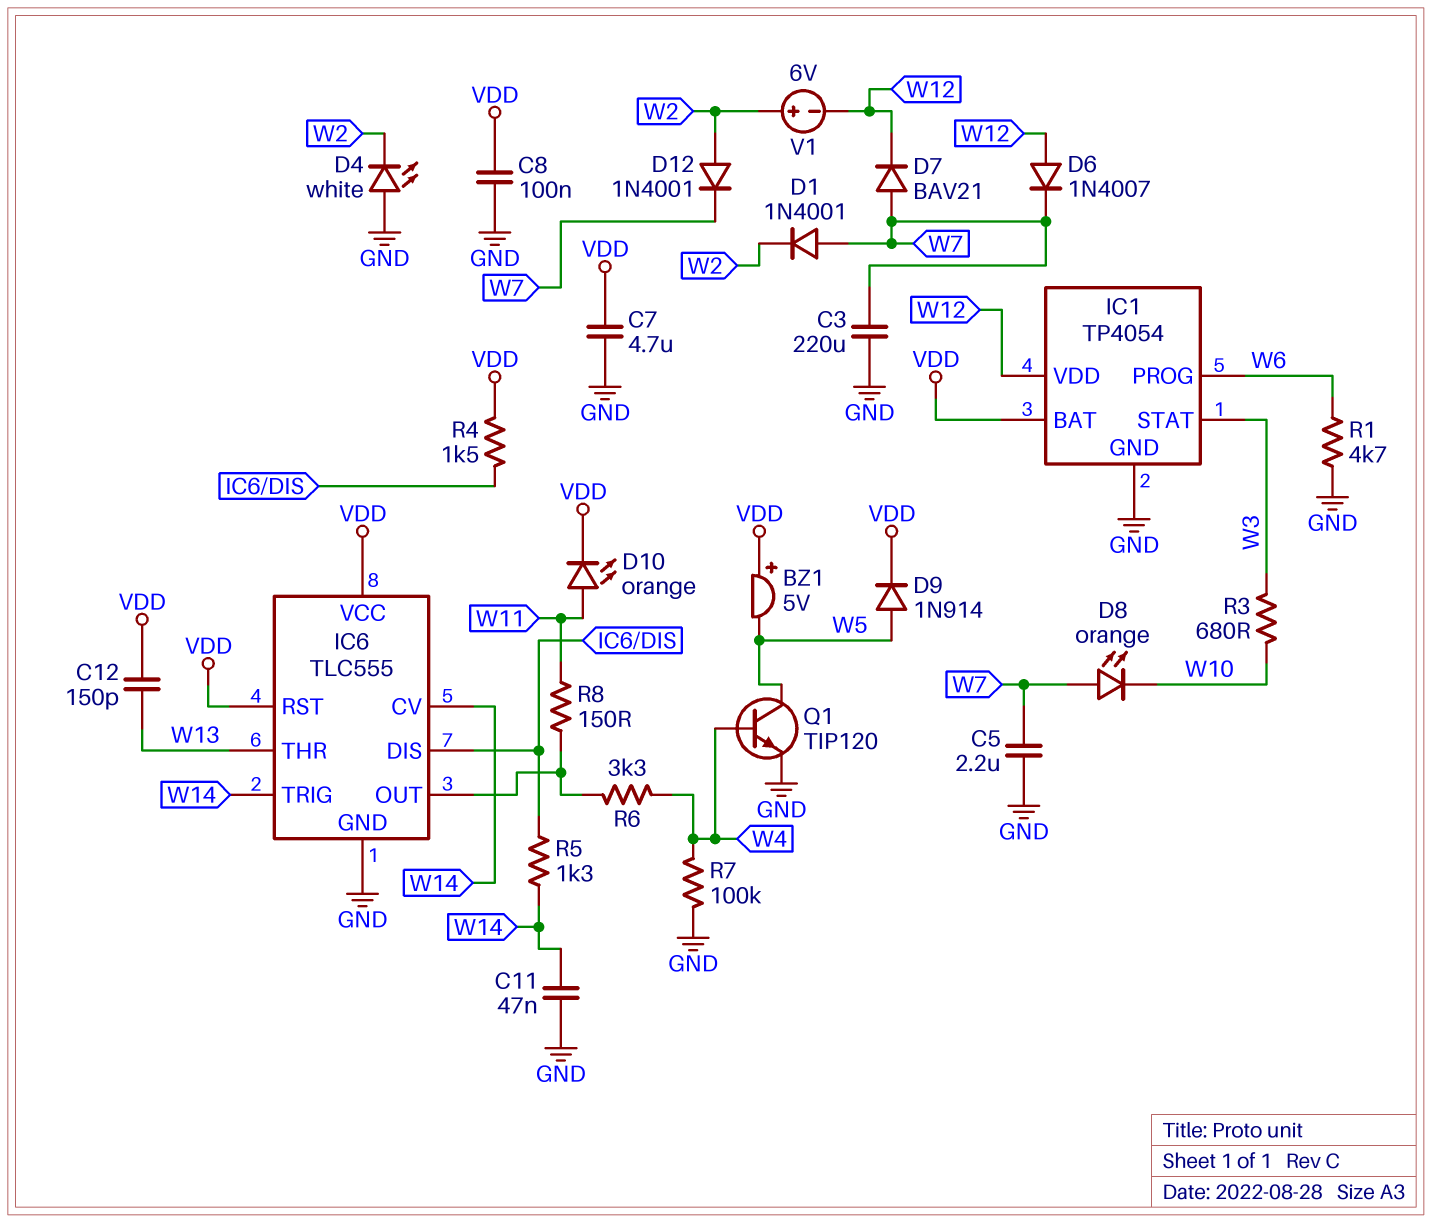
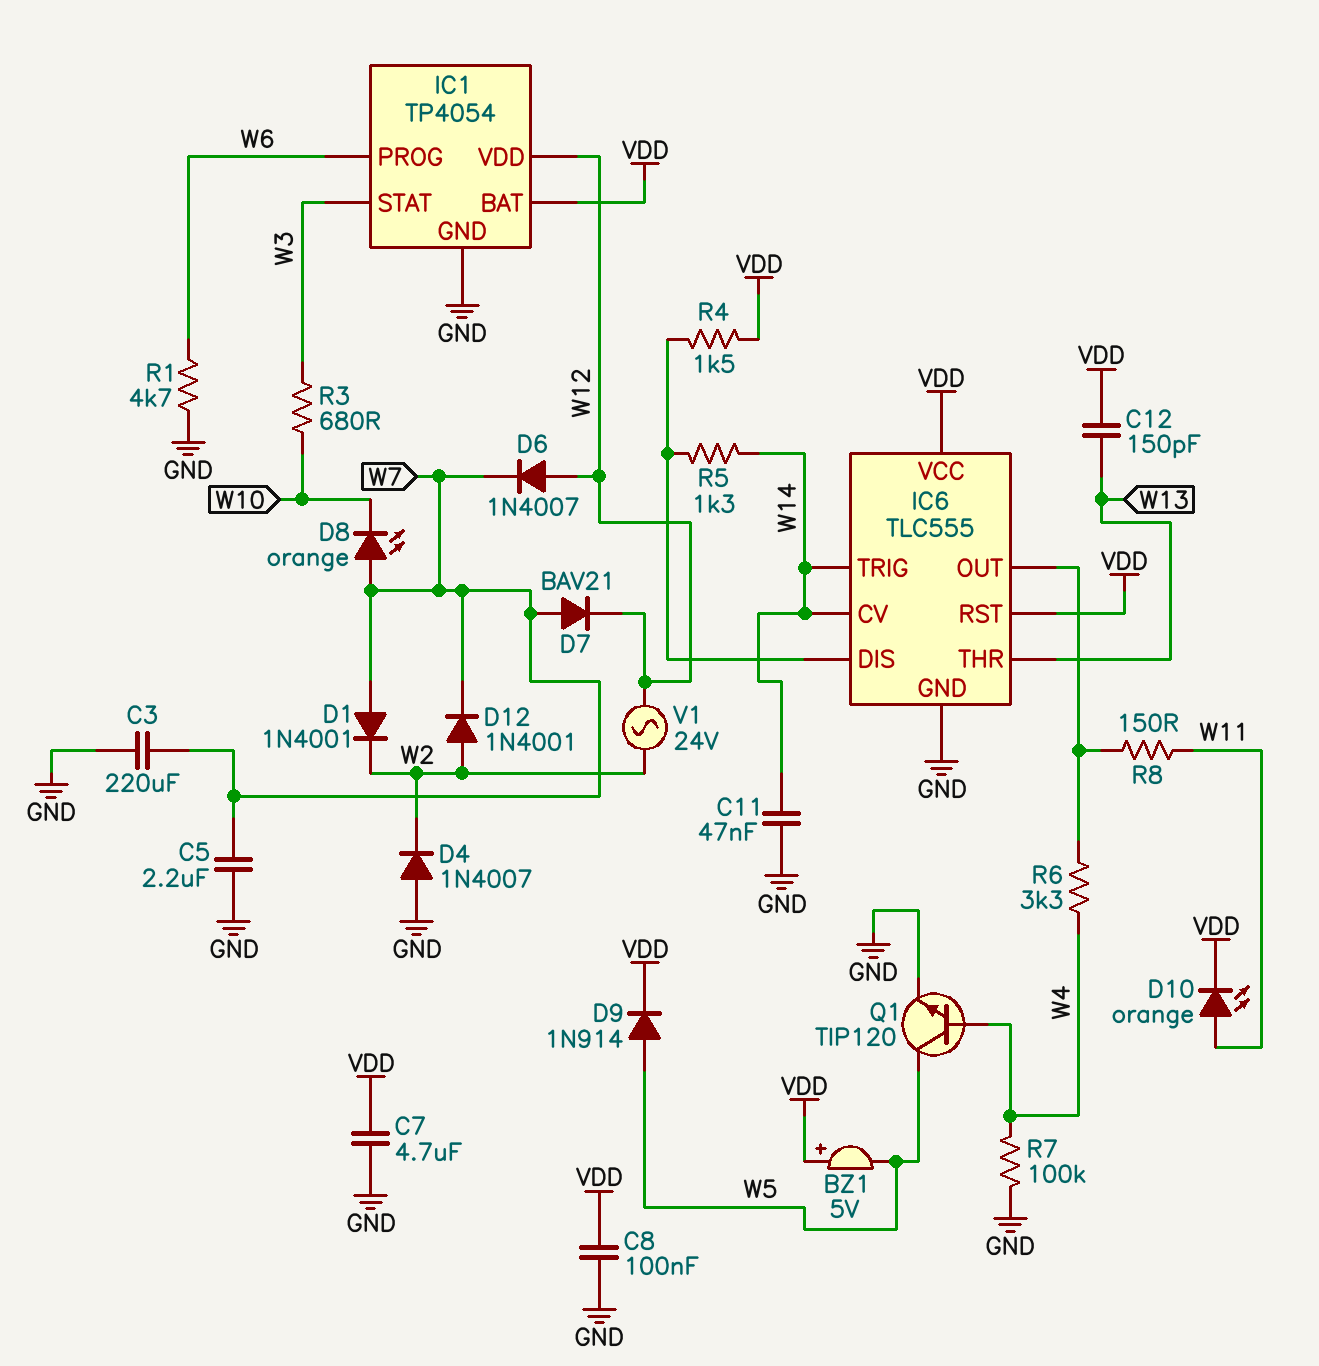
D4: LED white (A GND, K W2) -> diode 1N4007 (A GND, K W2)
V1: 6V (plus W2, minus W12) -> AC 24V (W2, W12)

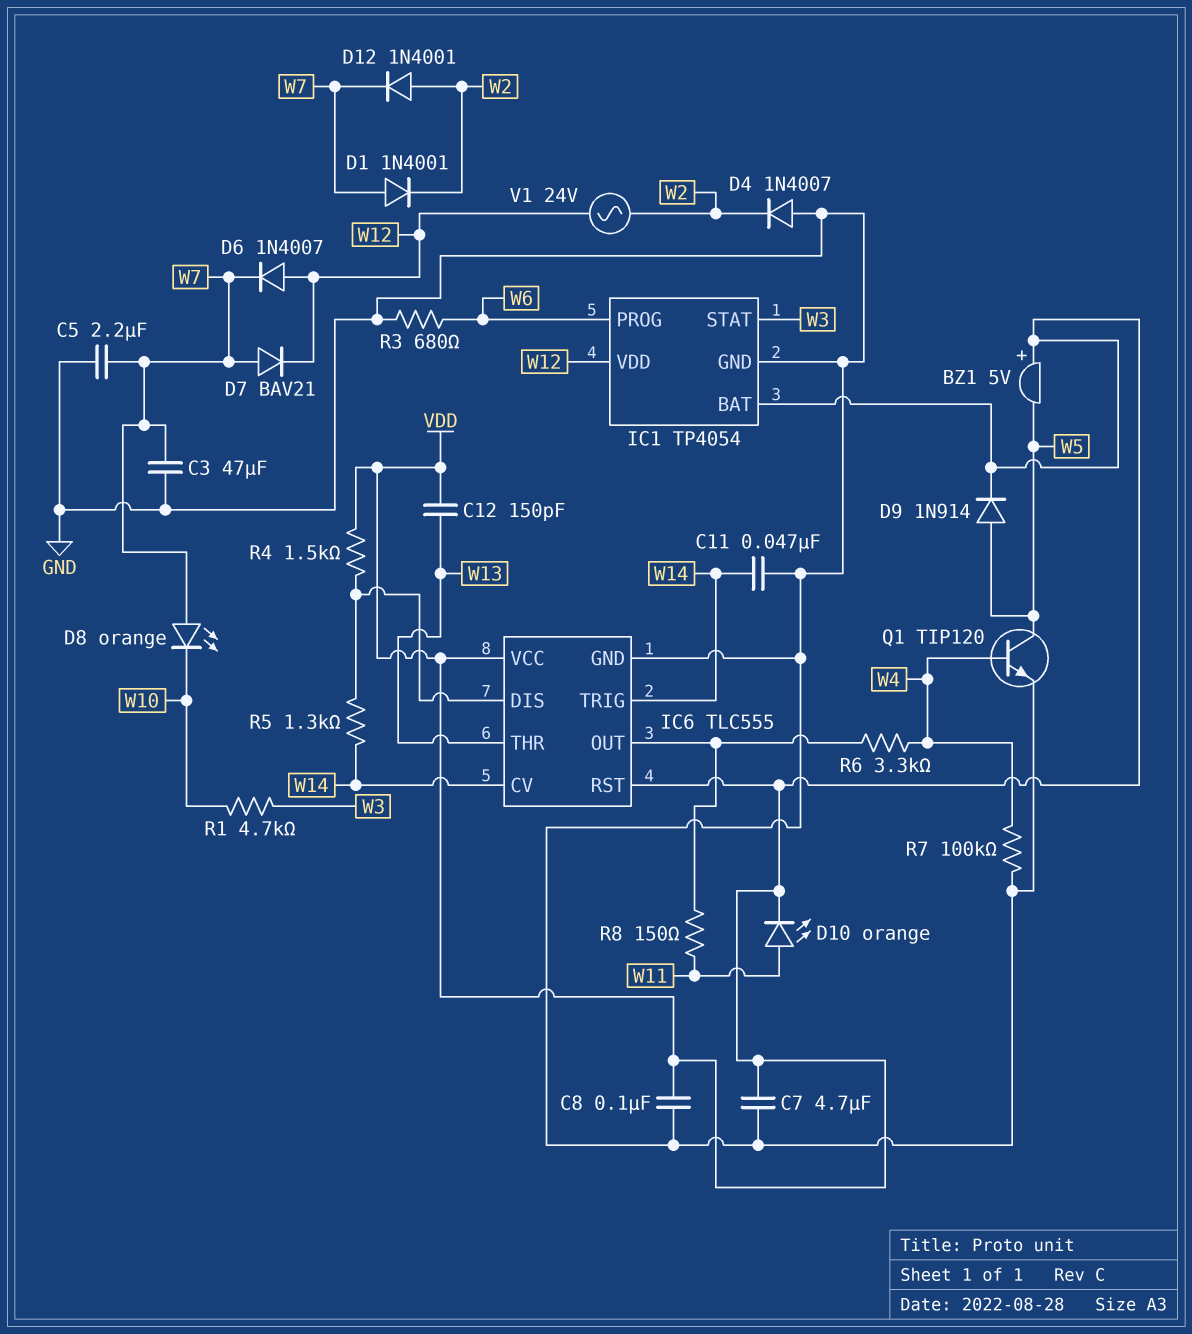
C3: 220uF (GND, W7) -> 47uF (GND, W7)
R1: 4.7k (GND, W6) -> 4.7k (W3, W10)
R3: 680 (W3, W10) -> 680 (GND, W6)

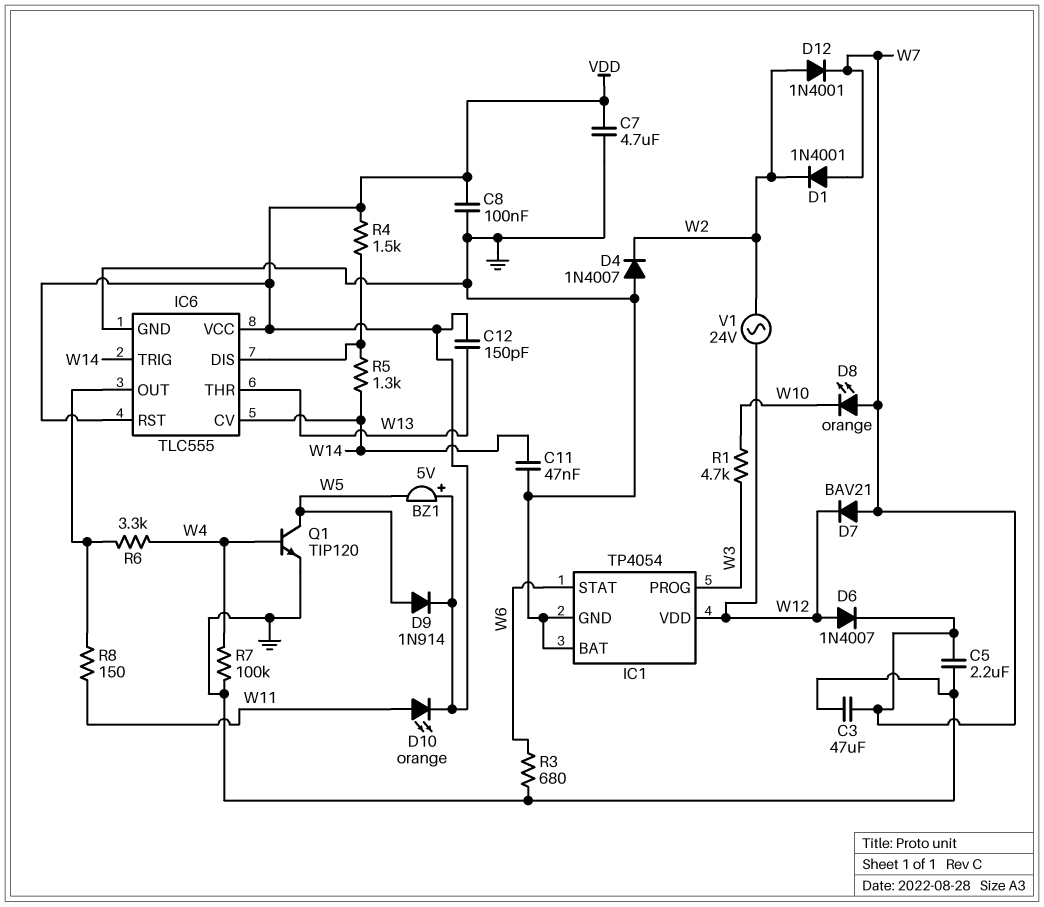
IC1 pin BAT: VDD -> GND
IC1 pin PROG: W6 -> W3
IC1 pin STAT: W3 -> W6

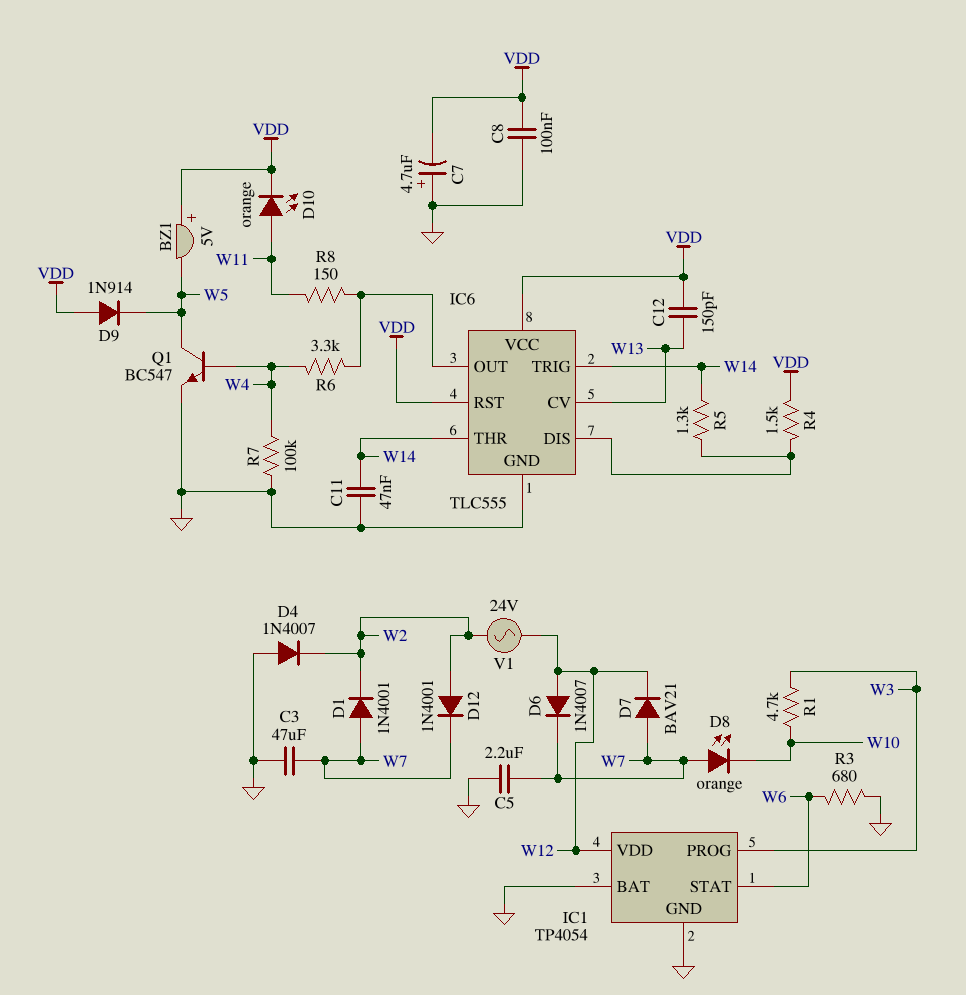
C7: 4.7uF (GND, VDD) -> 4.7uF (plus GND, minus VDD)
D9: diode 1N914 (A W5, K VDD) -> diode 1N914 (A VDD, K W5)
IC6 pin CV: W14 -> W13
IC6 pin THR: W13 -> W14
Q1: NPN TIP120 (B W4, C W5, E GND) -> NPN BC547 (B W4, C W5, E GND)

